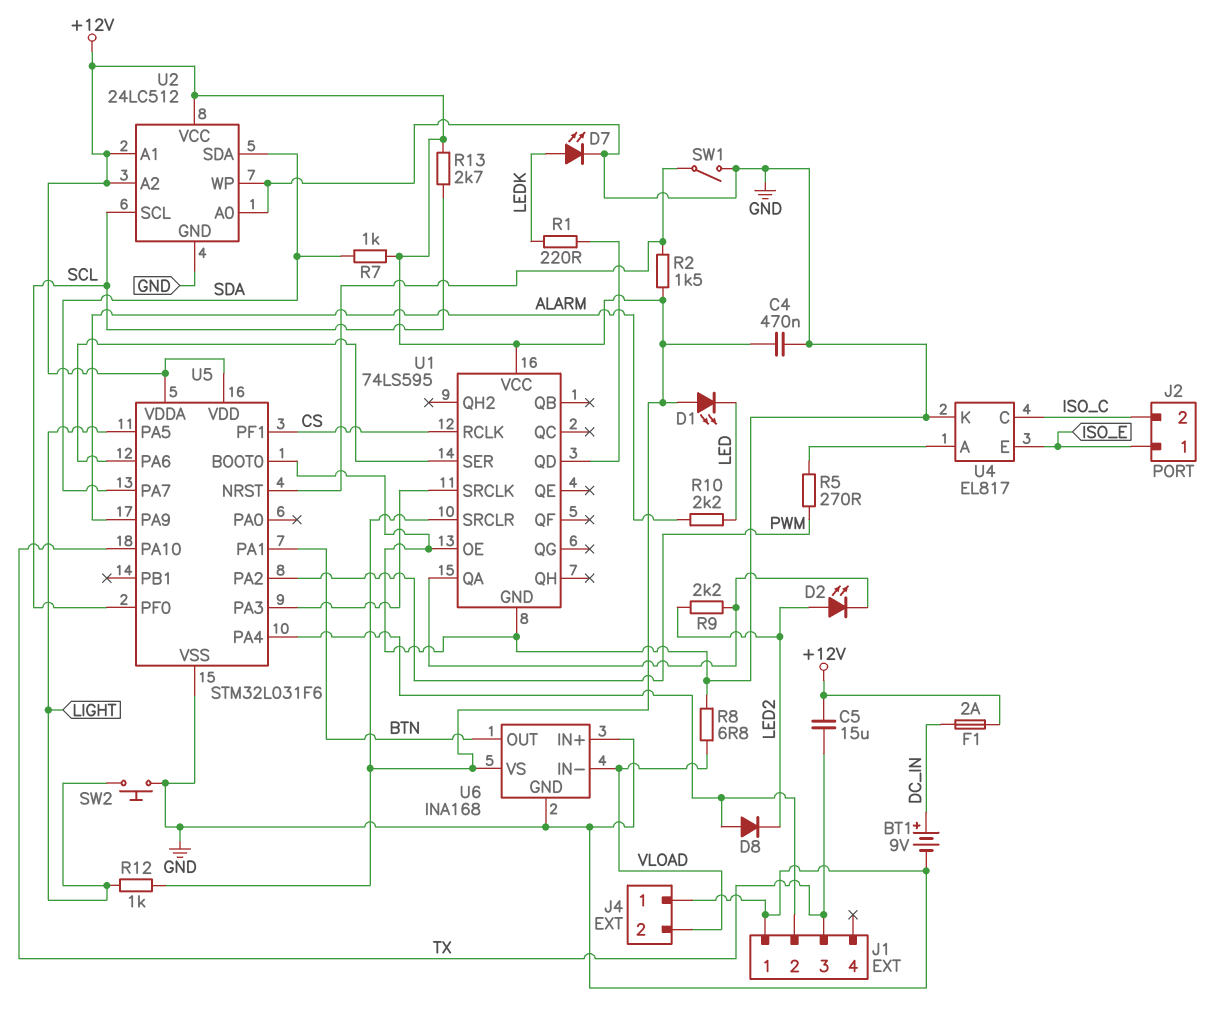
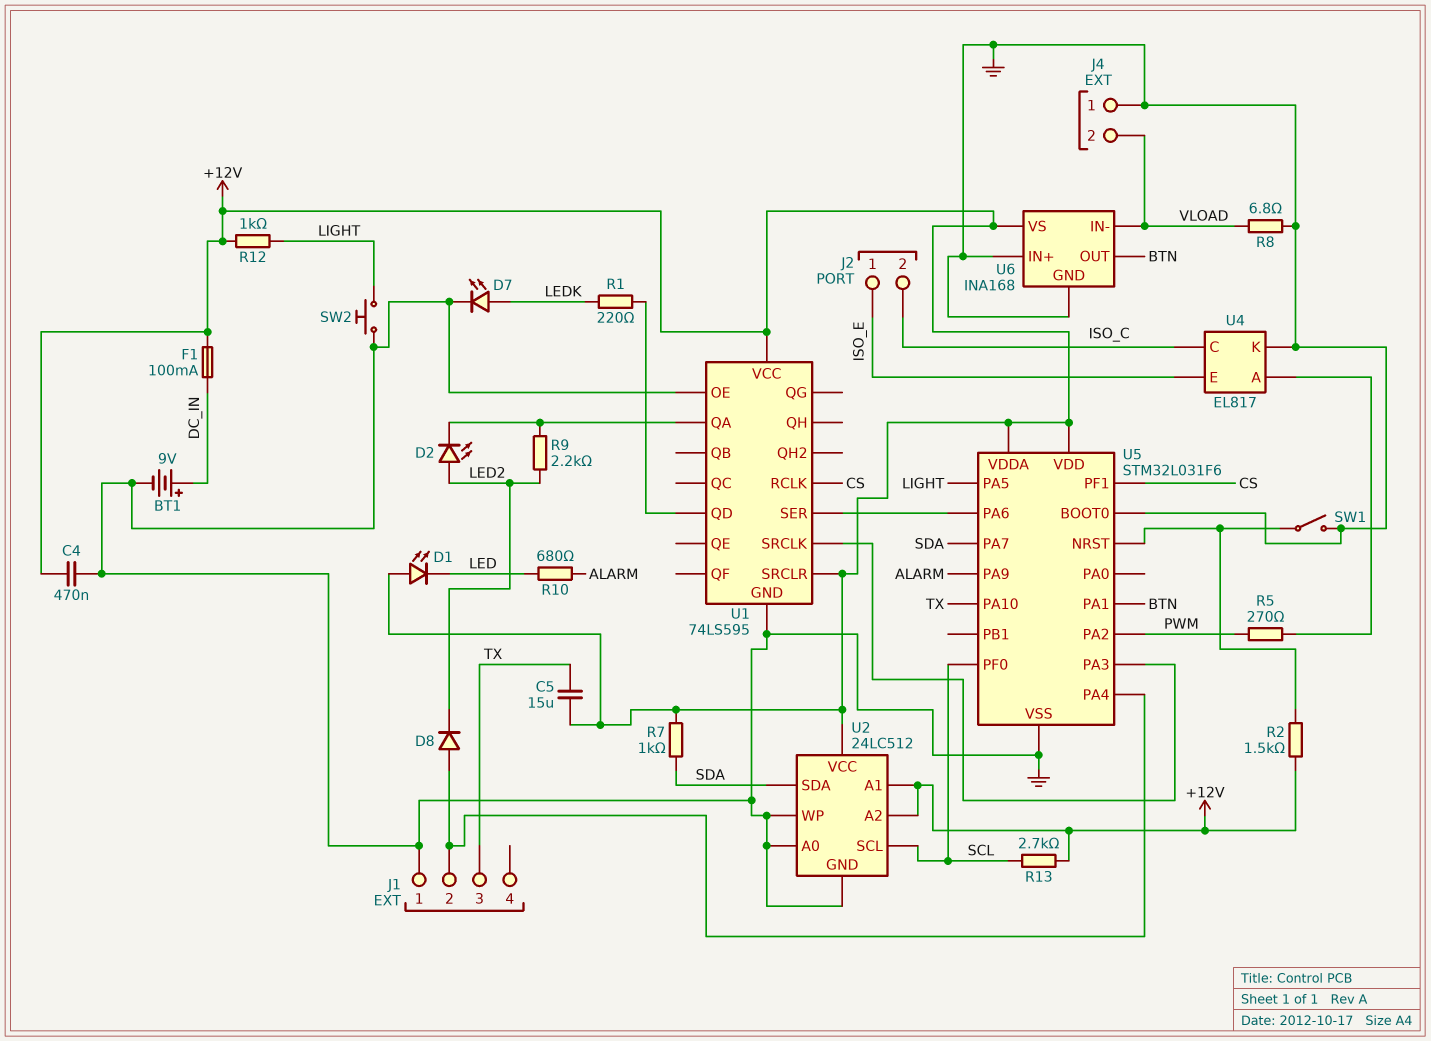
F1: 2A (+12V, DC_IN) -> 100mA (+12V, DC_IN)
R10: 2.2k (ALARM, LED) -> 680 (ALARM, LED)

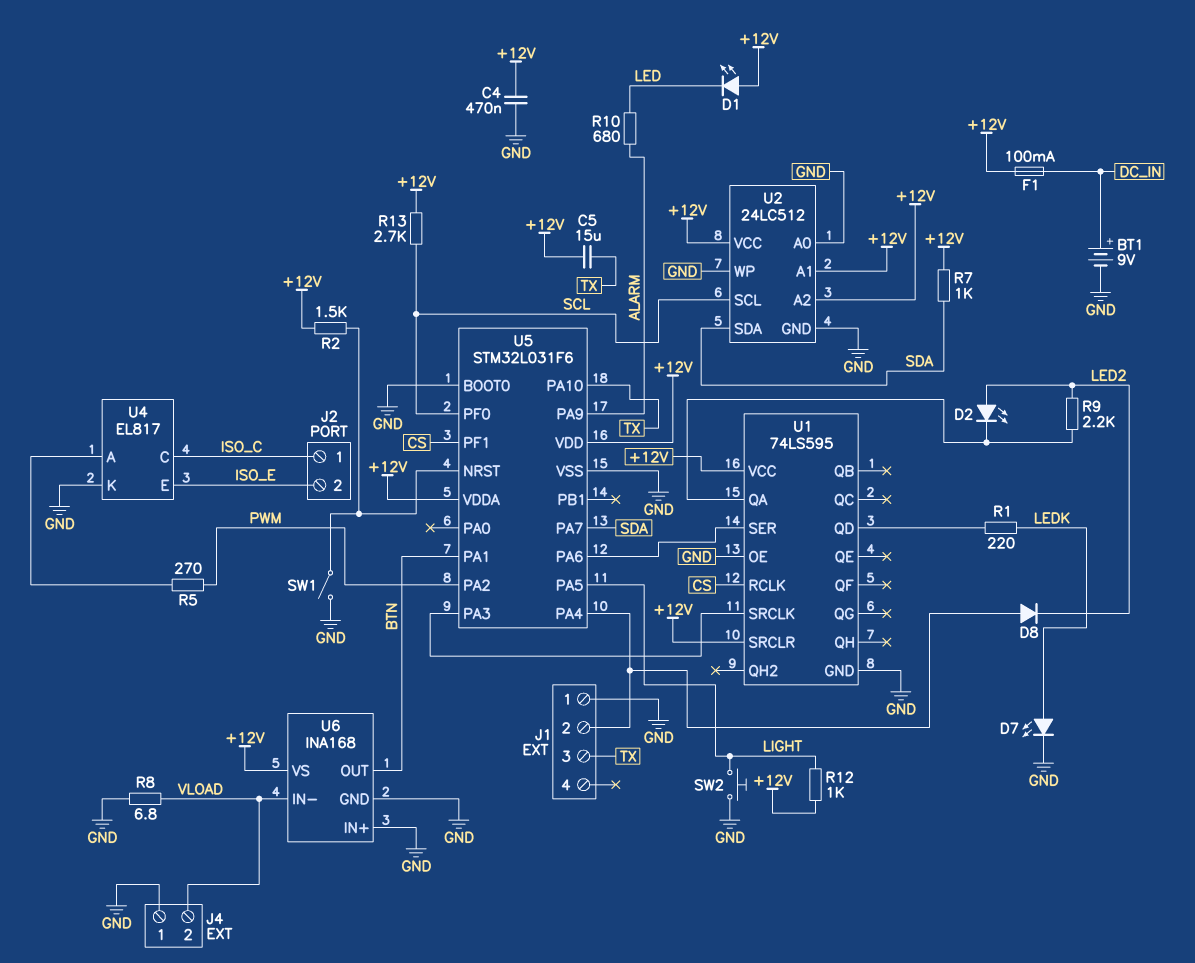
J2 pin 1: ISO_E -> ISO_C
J2 pin 2: ISO_C -> ISO_E

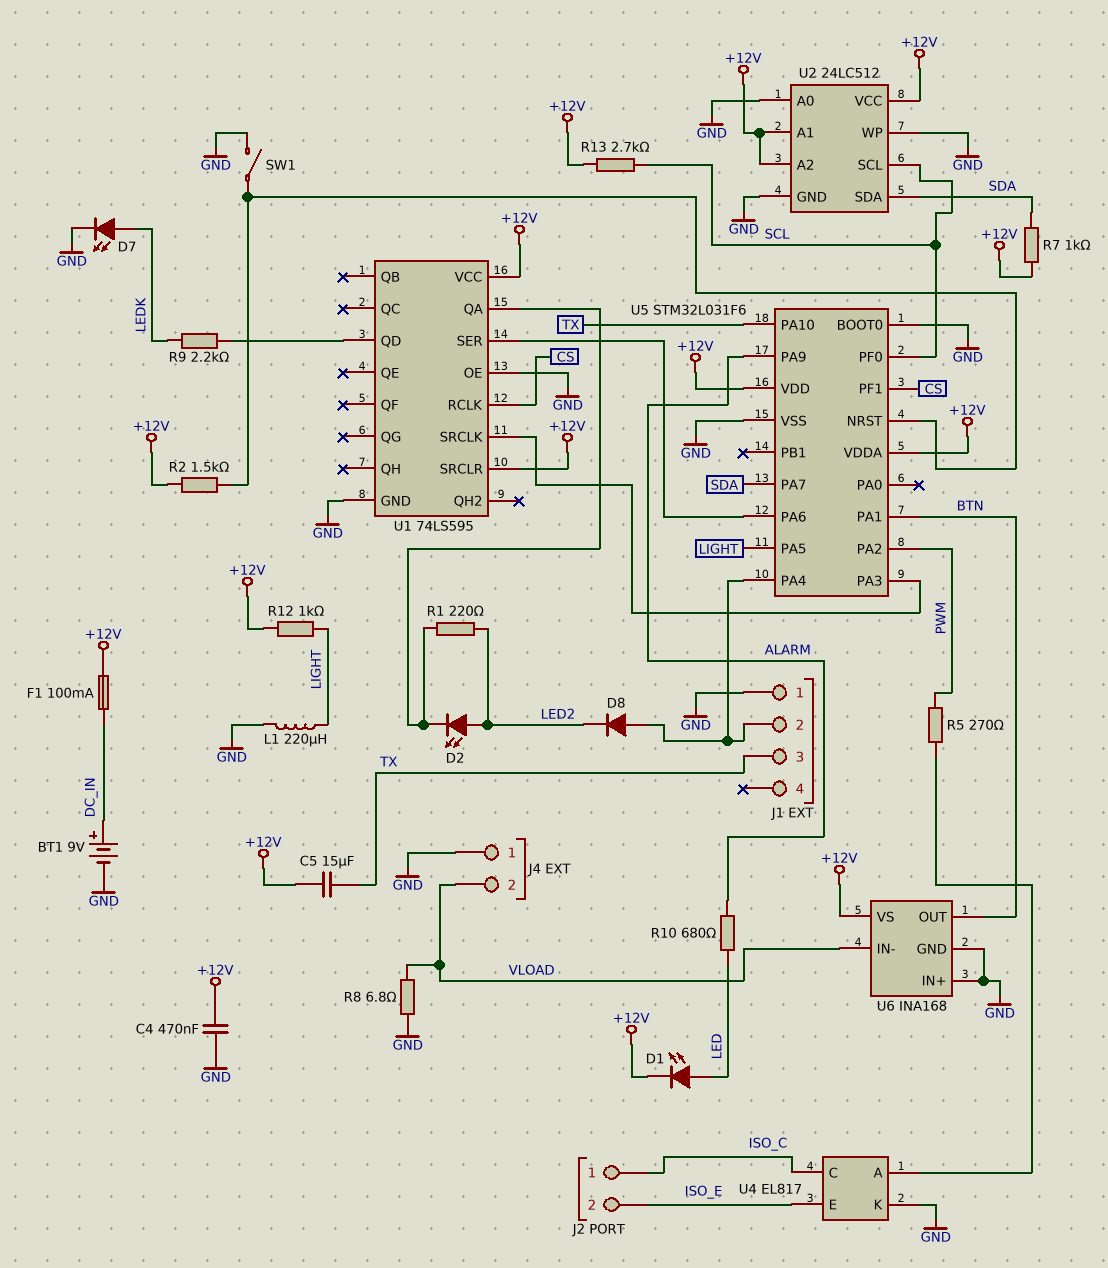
D1: LED (A +12V, K LED) -> LED (A LED, K +12V)
L1: none -> 220uH (GND, LIGHT)
R1: 220 (LEDK, U1/QD) -> 220 (LED2, U1/QA)
R9: 2.2k (LED2, U1/QA) -> 2.2k (LEDK, U1/QD)
SW2: button (GND, LIGHT) -> none

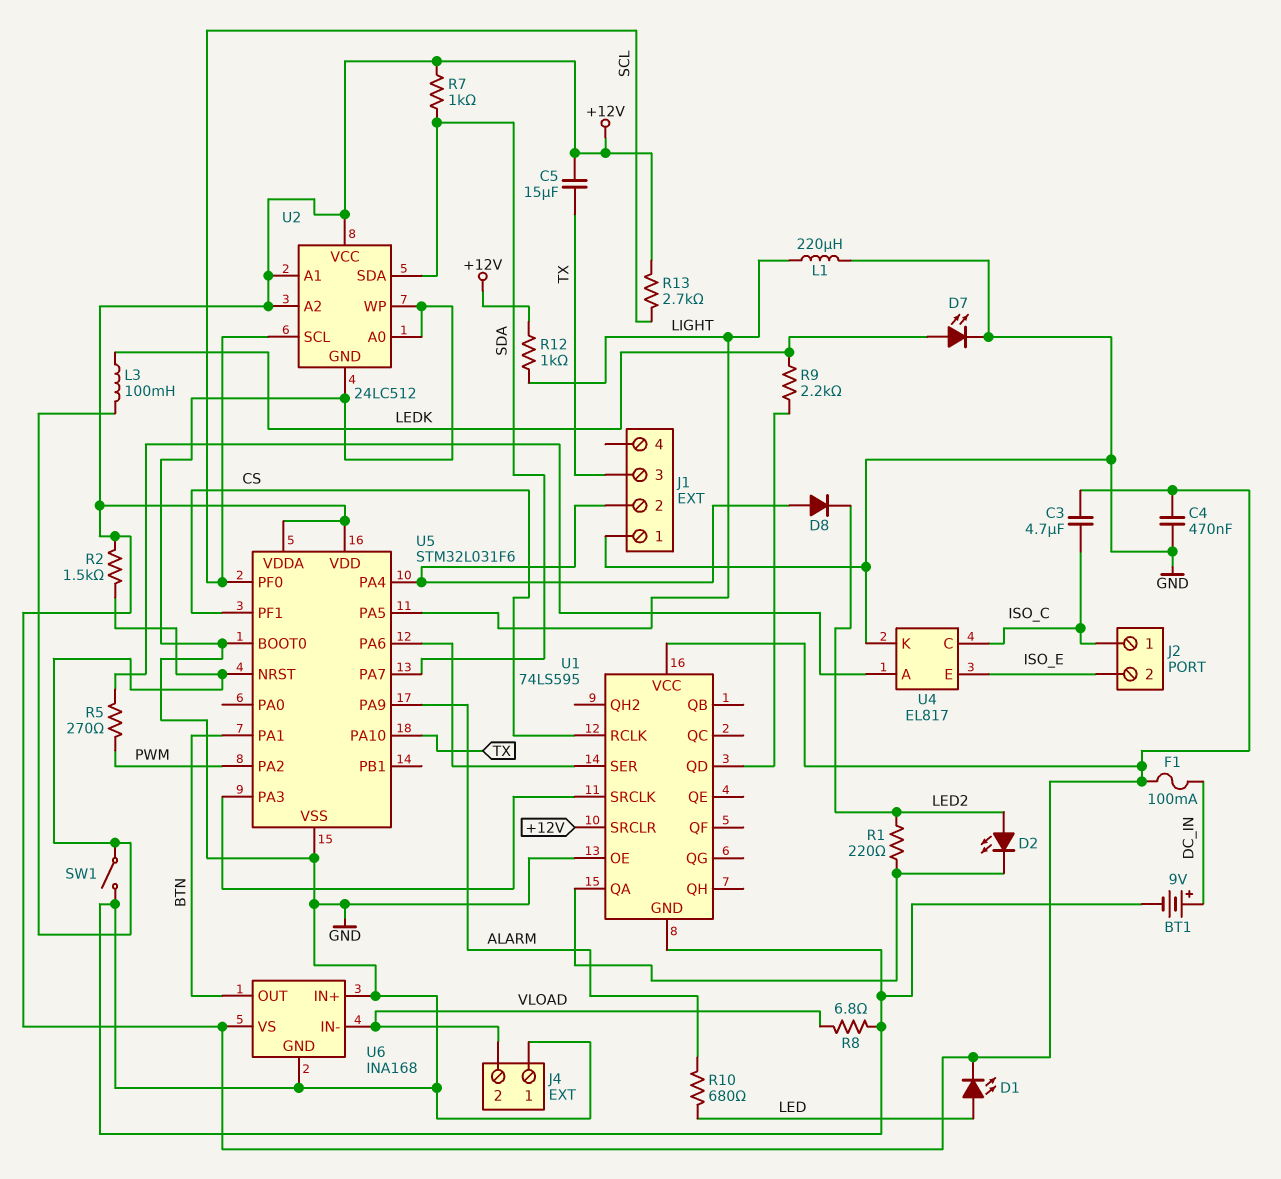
C3: none -> 4.7uF (+12V, ISO_C)
L3: none -> 100mH (LEDK, U5/NRST)

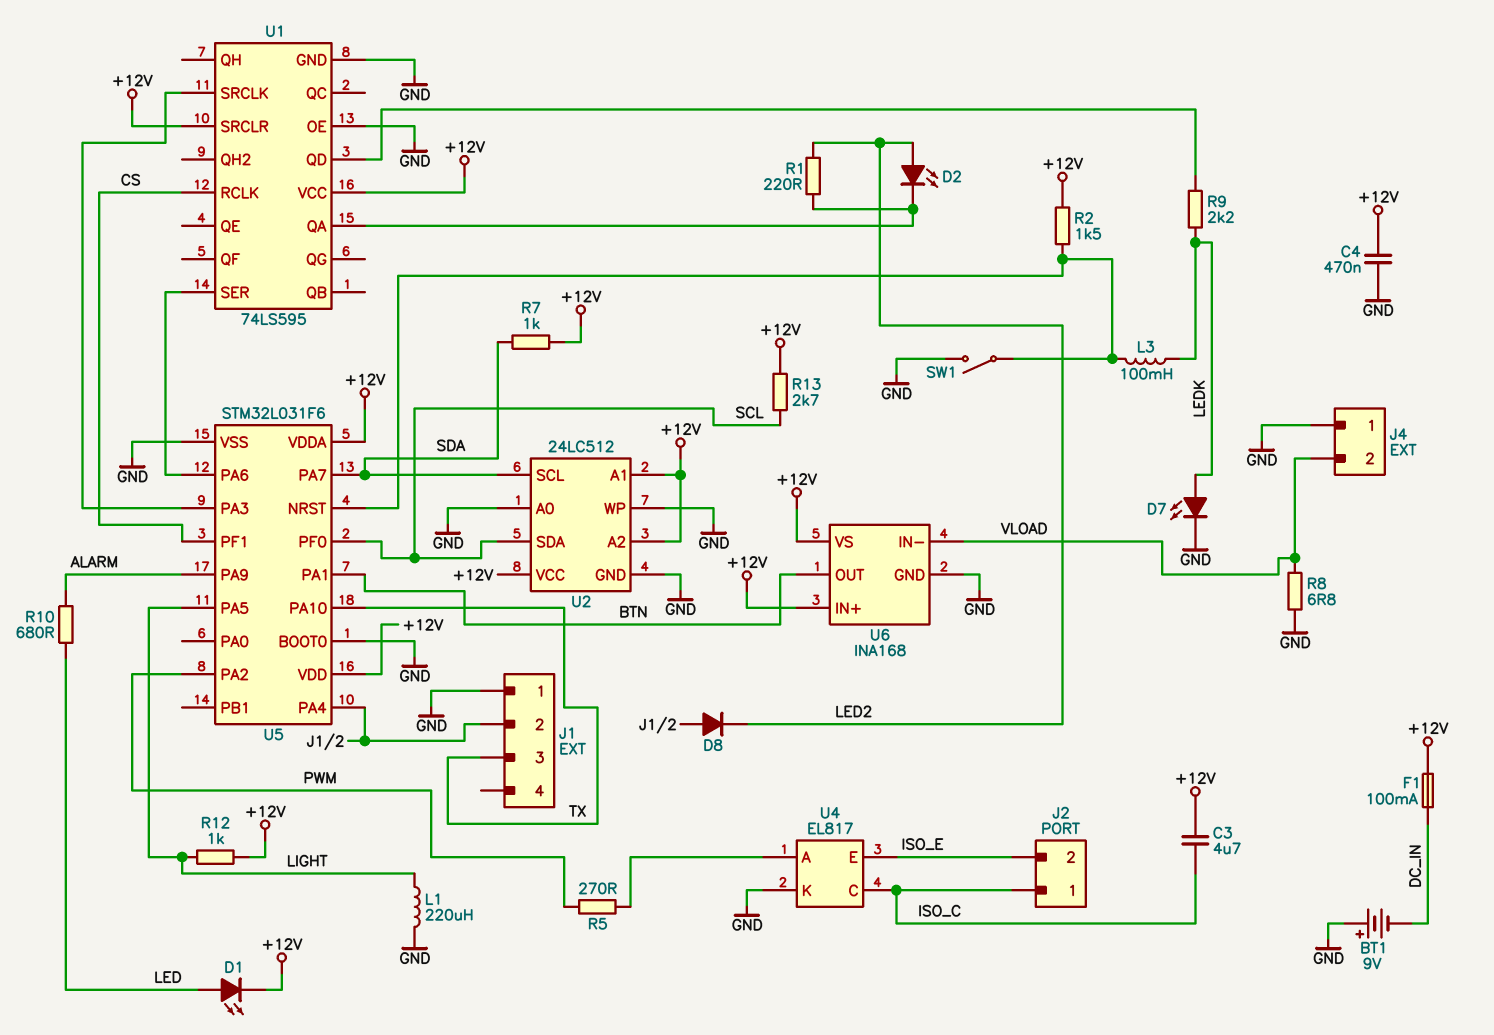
BT1: 9V (plus DC_IN, minus GND) -> 9V (plus GND, minus DC_IN)
C5: 15uF (+12V, TX) -> none
U2 pin SCL: SCL -> SDA
U2 pin SDA: SDA -> SCL
U6 pin IN+: GND -> +12V

